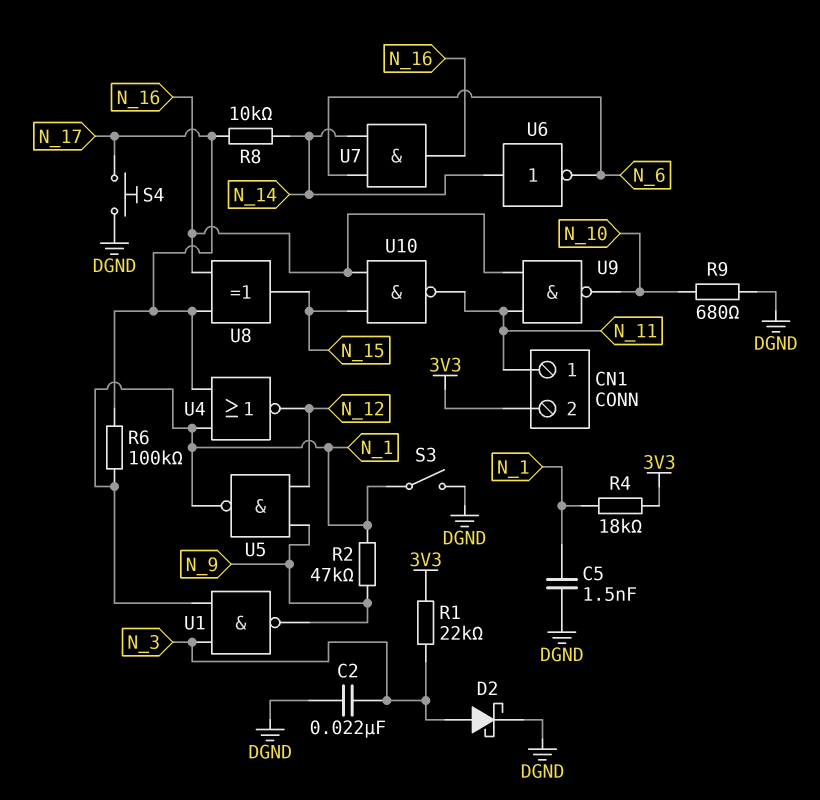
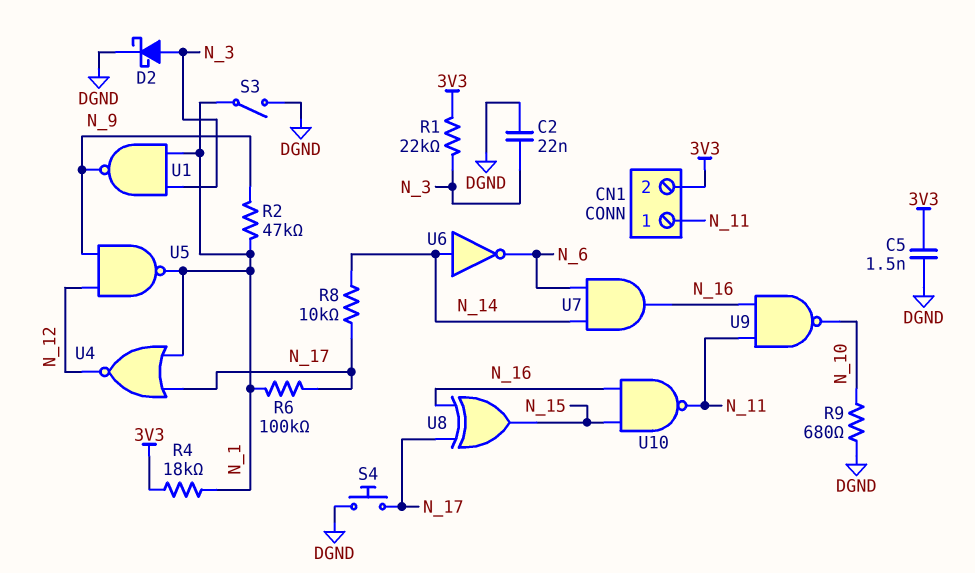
C5: 1.5nF (DGND, N_1) -> 1.5nF (3V3, DGND)

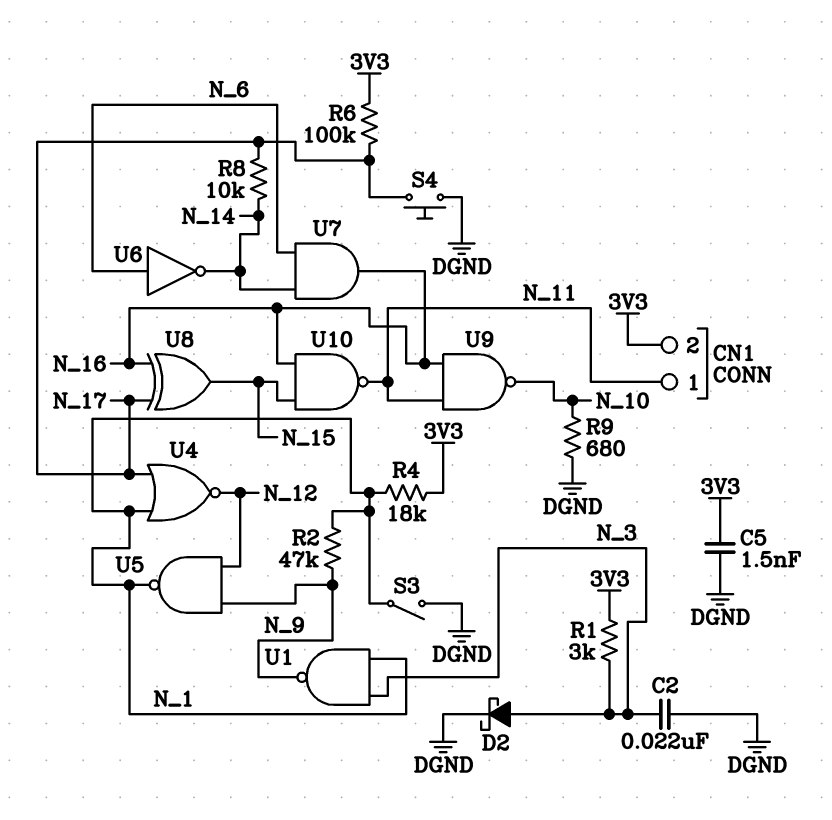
R1: 22k (3V3, N_3) -> 3k (3V3, N_3)
R6: 100k (N_1, N_17) -> 100k (3V3, N_17)
U6: NOT (in N_14, out N_6) -> NOT (in N_6, out N_14)

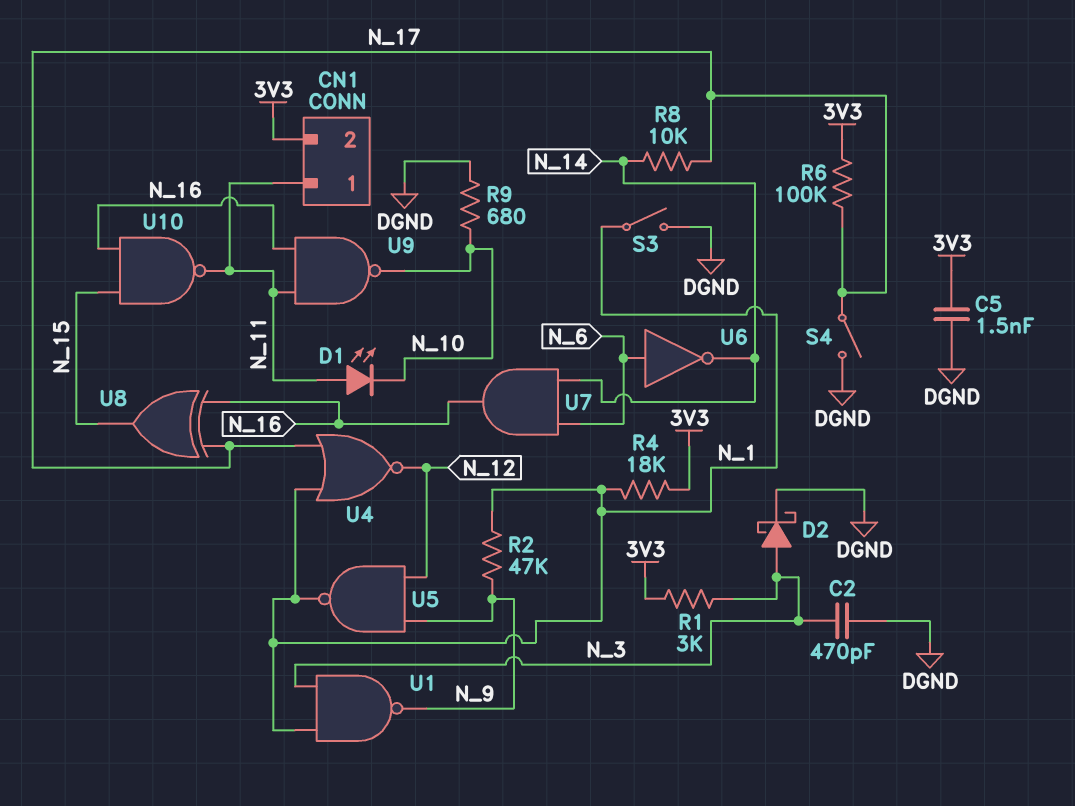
C2: 22nF (DGND, N_3) -> 470pF (DGND, N_3)
D1: none -> LED (A N_11, K N_10)
S4: button (DGND, N_17) -> switch (DGND, N_17)

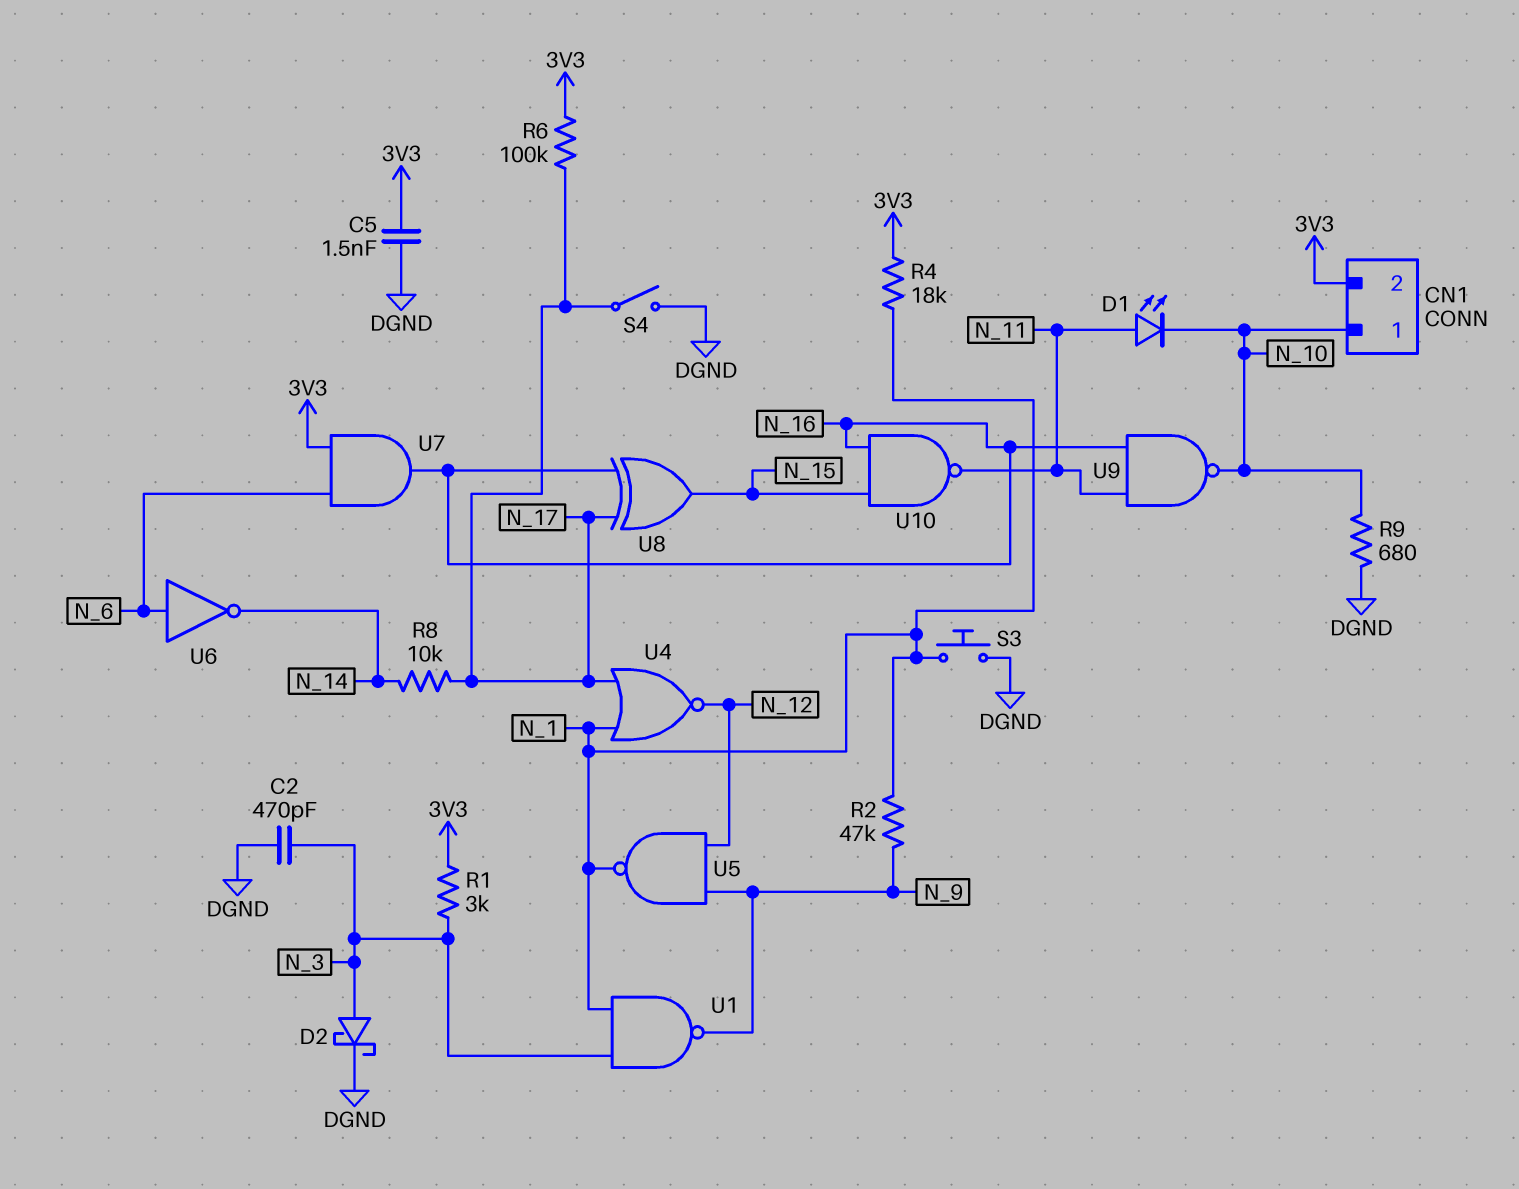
CN1 pin 1: N_11 -> N_10
S3: switch (DGND, N_1) -> button (DGND, N_1)
U7: AND (in N_6, in N_14, out N_16) -> AND (in 3V3, in N_6, out N_16)

